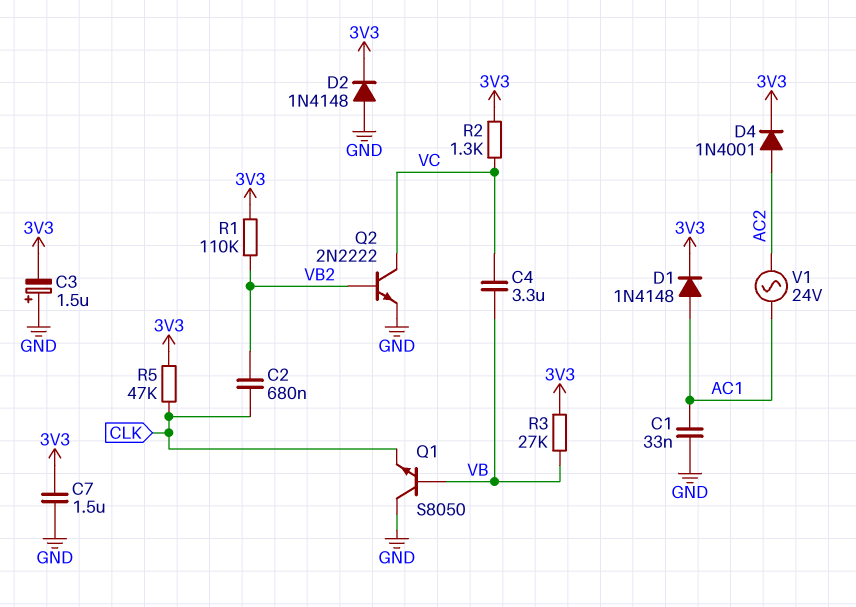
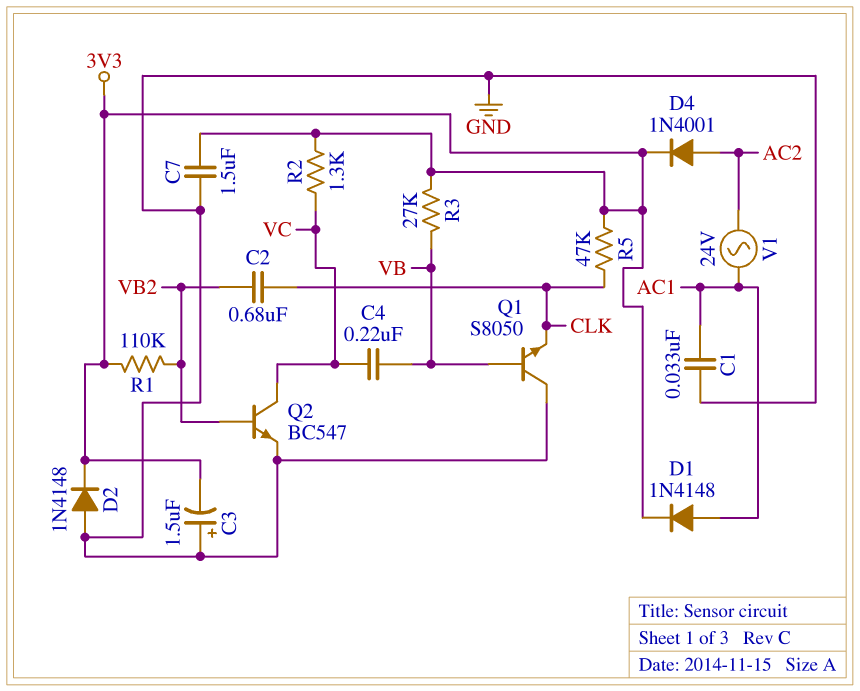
C4: 3.3uF (VB, VC) -> 220nF (VB, VC)
Q2: NPN 2N2222 (B VB2, C VC, E GND) -> NPN BC547 (B VB2, C VC, E GND)

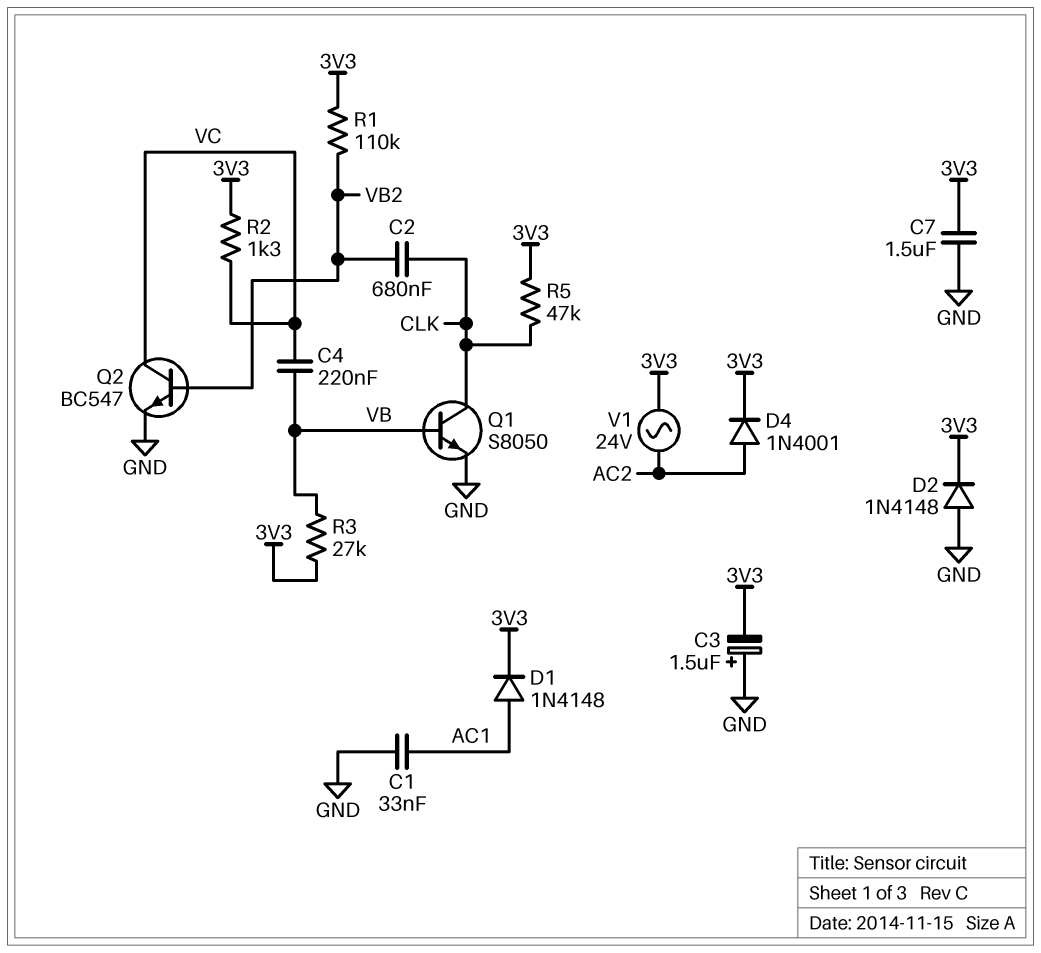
Q1: NPN S8050 (B VB, C GND, E CLK) -> NPN S8050 (B VB, C CLK, E GND)
V1: AC 24V (AC1, AC2) -> AC 24V (3V3, AC2)

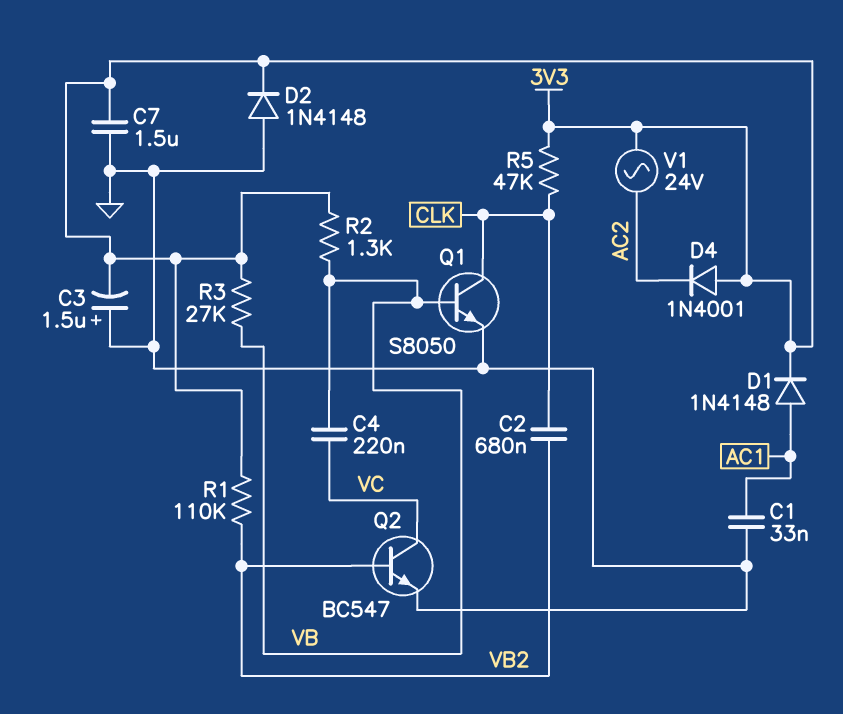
D4: diode 1N4001 (A AC2, K 3V3) -> diode 1N4001 (A 3V3, K AC2)
R2: 1.3k (3V3, VC) -> 1.3k (3V3, VB)

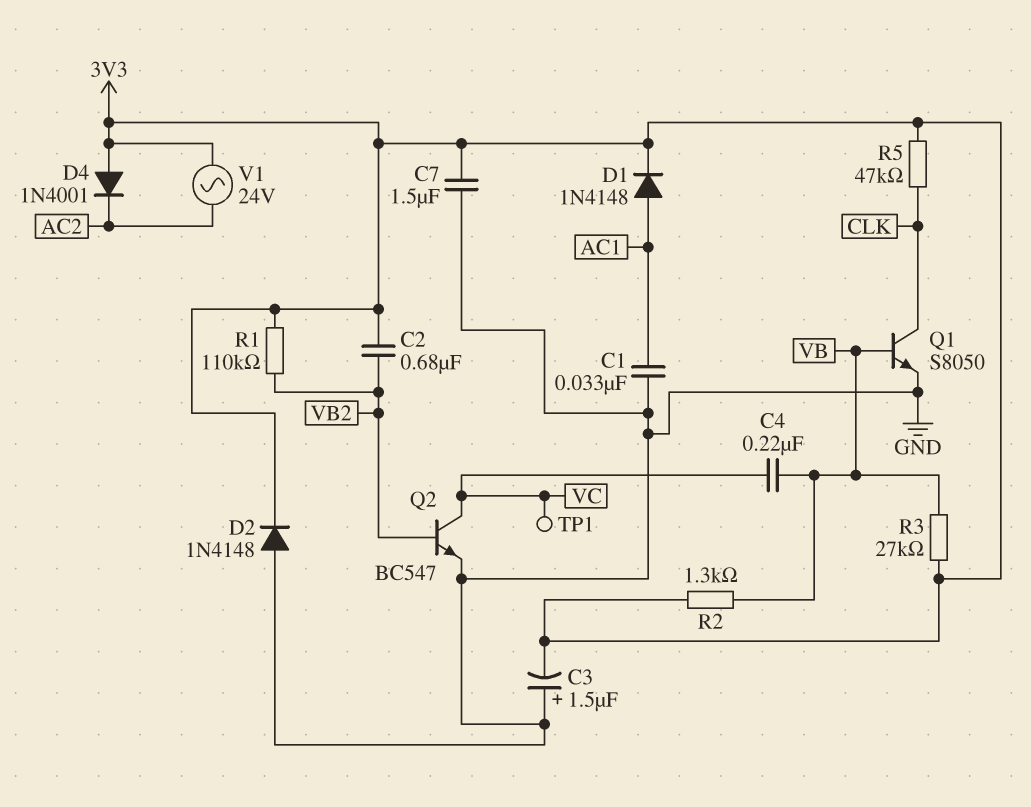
C2: 680nF (CLK, VB2) -> 680nF (3V3, VB2)
TP1: none -> test point (VC)

